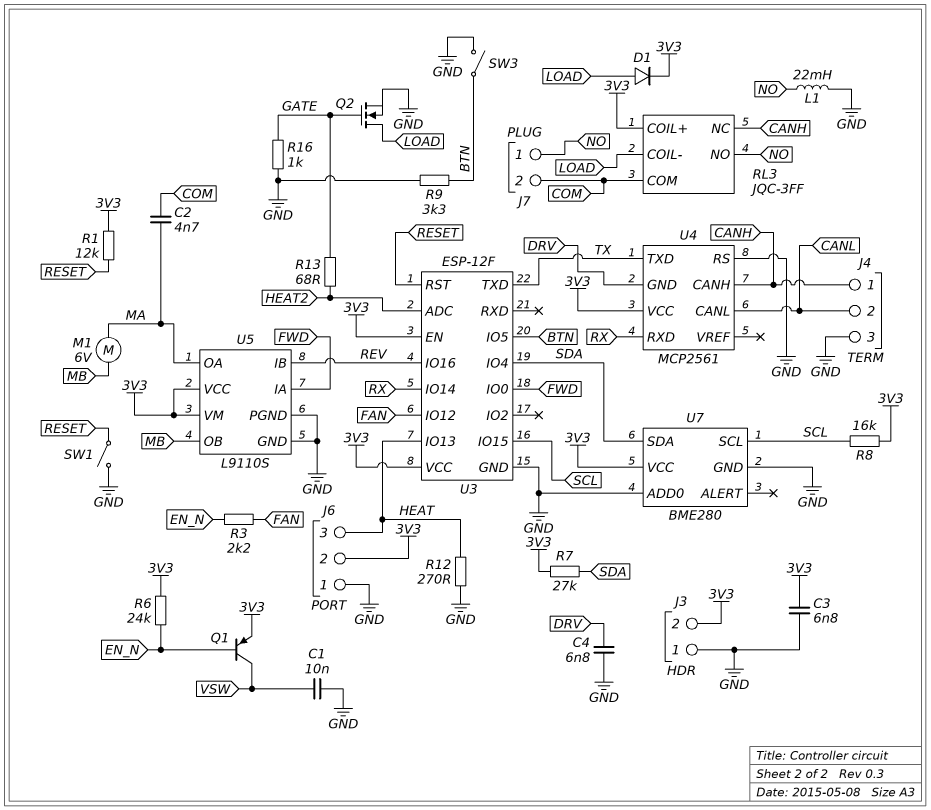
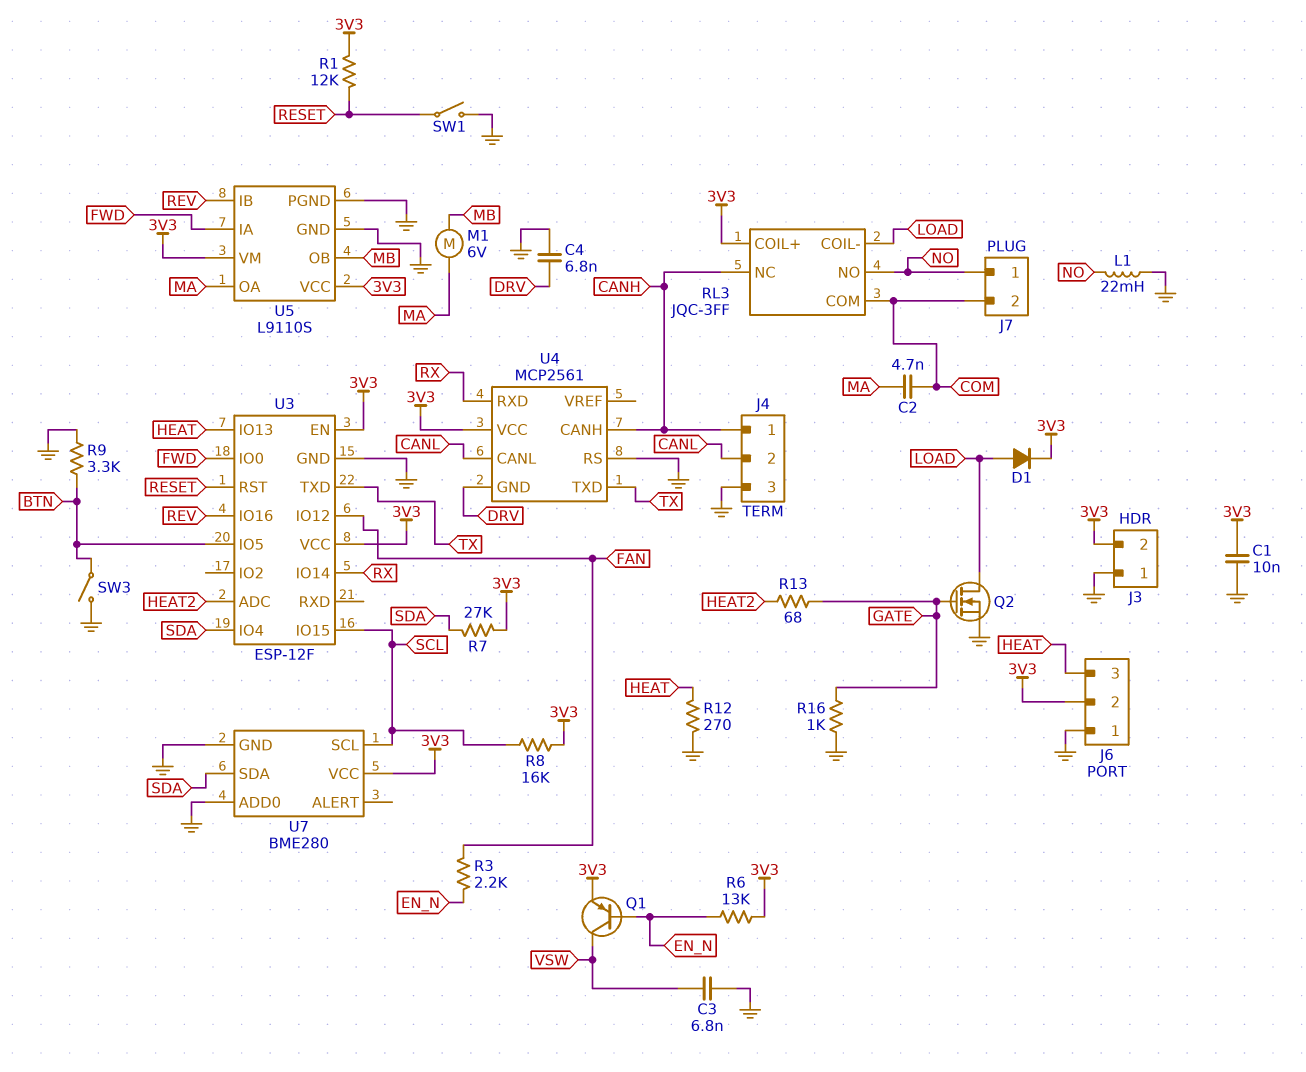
C1: 10nF (GND, VSW) -> 10nF (3V3, GND)
C3: 6.8nF (3V3, GND) -> 6.8nF (GND, VSW)
R6: 24k (3V3, EN_N) -> 13k (3V3, EN_N)

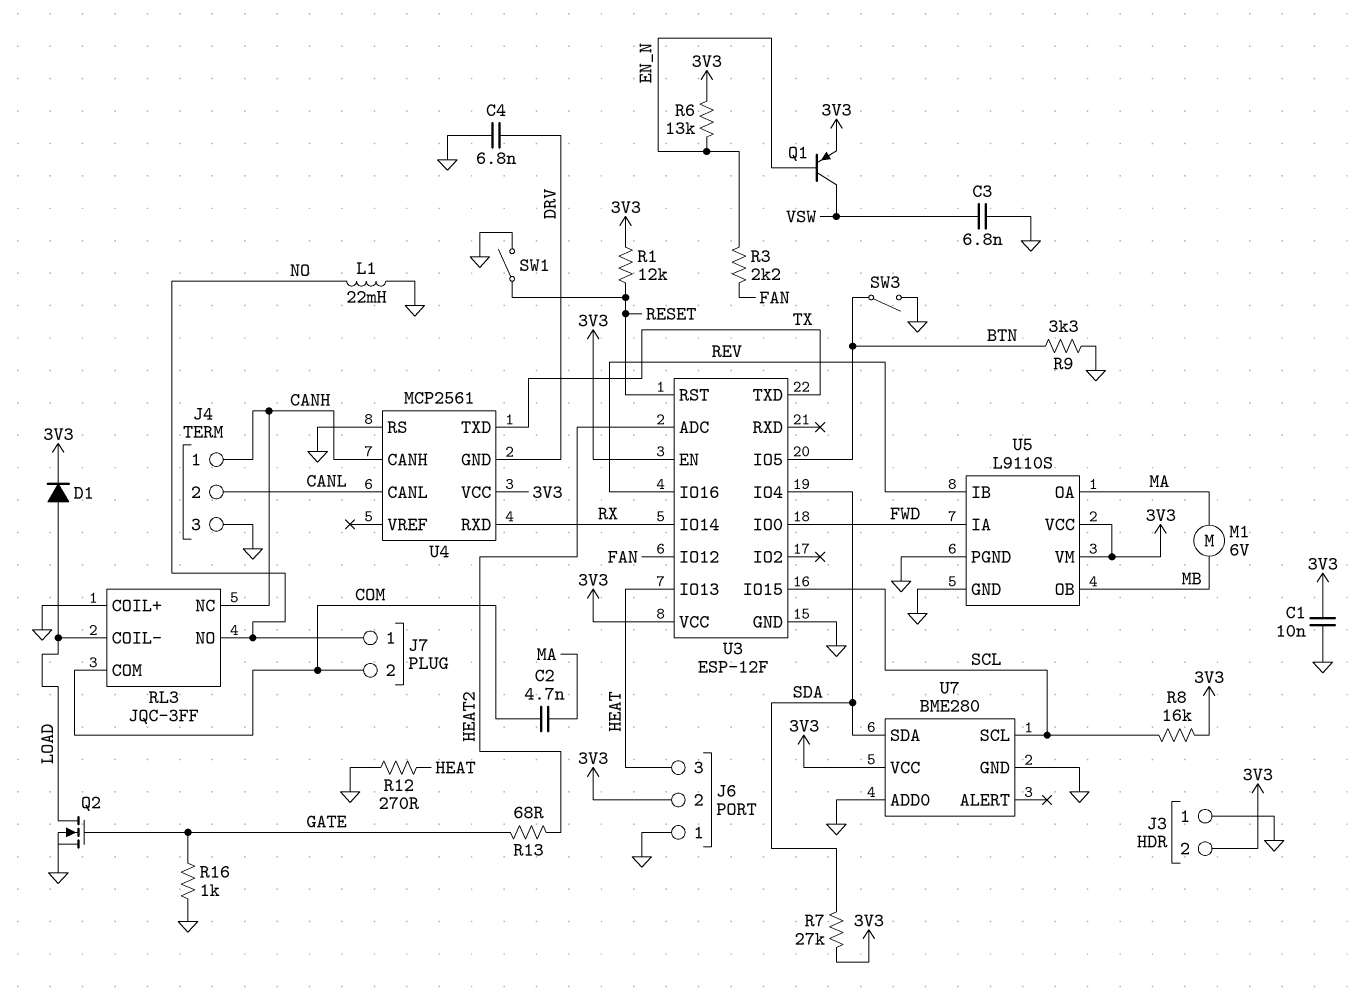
RL3 pin COIL+: 3V3 -> GND

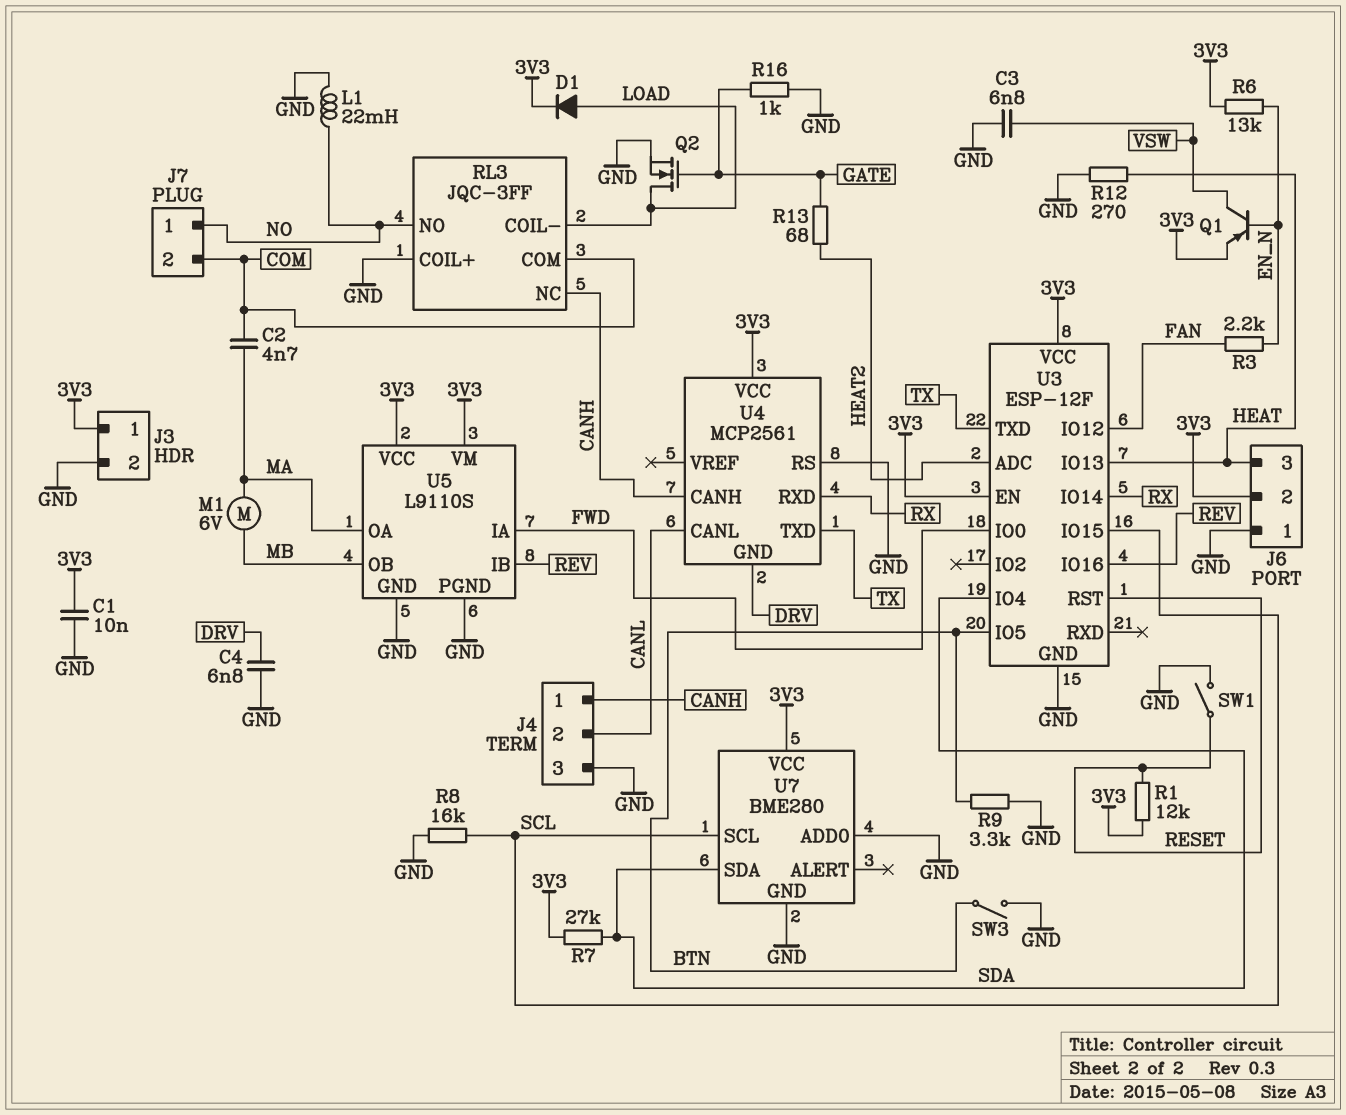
J3 pin 1: GND -> 3V3
J3 pin 2: 3V3 -> GND
R8: 16k (3V3, SCL) -> 16k (GND, SCL)

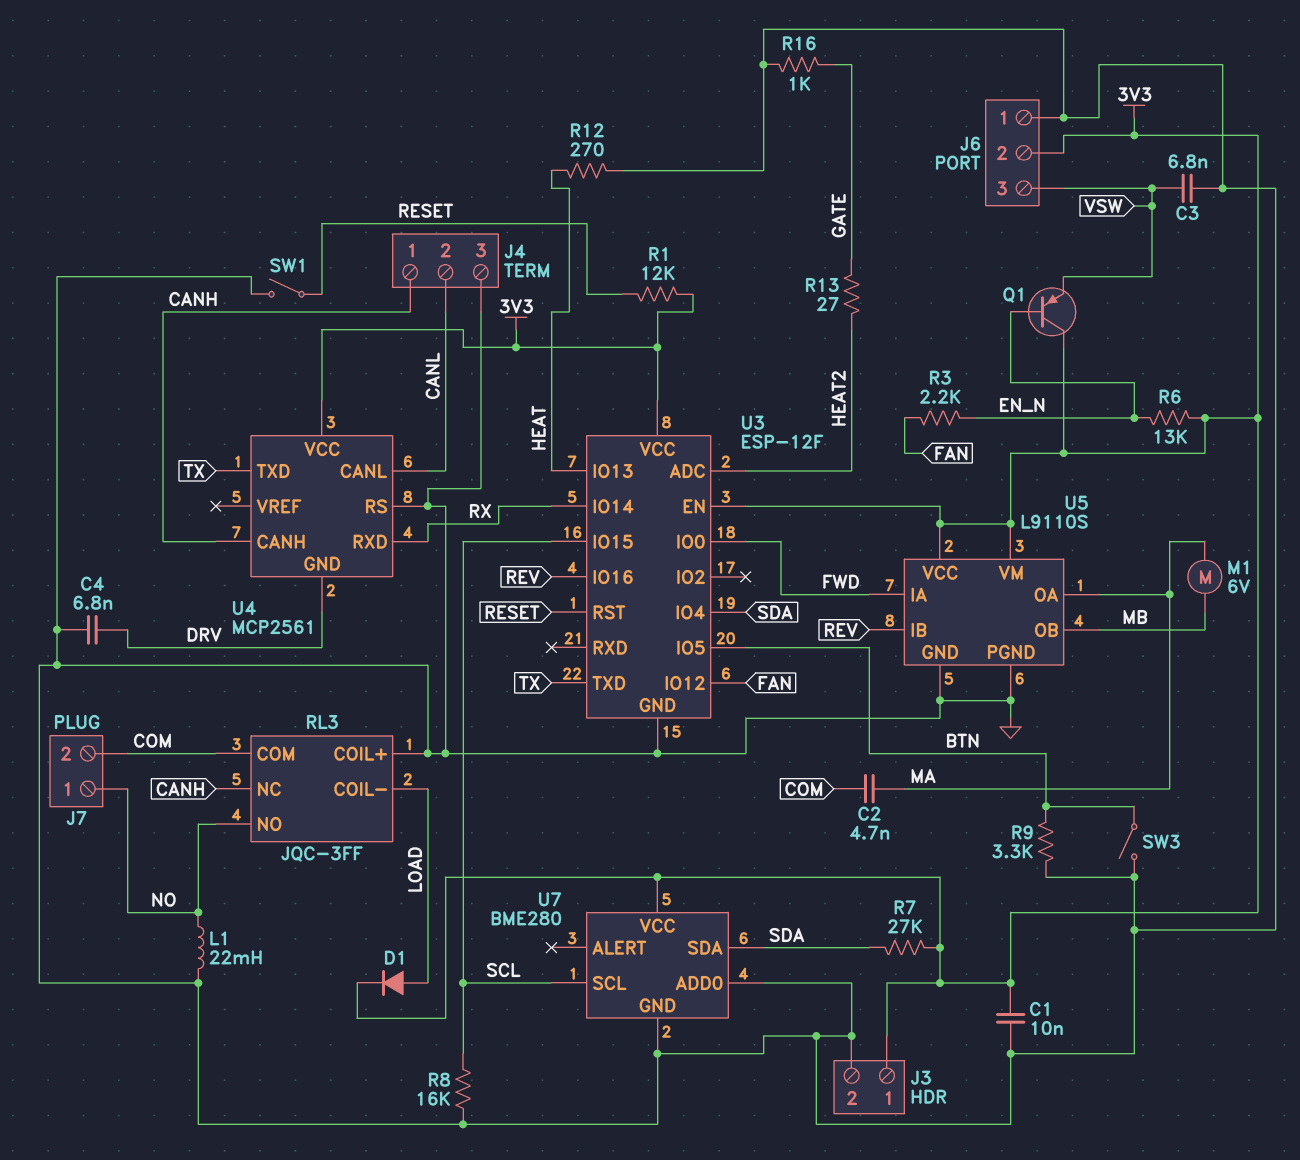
J6 pin 3: HEAT -> VSW
Q1: PNP (B EN_N, C VSW, E 3V3) -> PNP (B EN_N, C 3V3, E VSW)
Q2: NMOS (G GATE, D LOAD, S GND) -> none
R13: 68 (GATE, HEAT2) -> 27 (GATE, HEAT2)

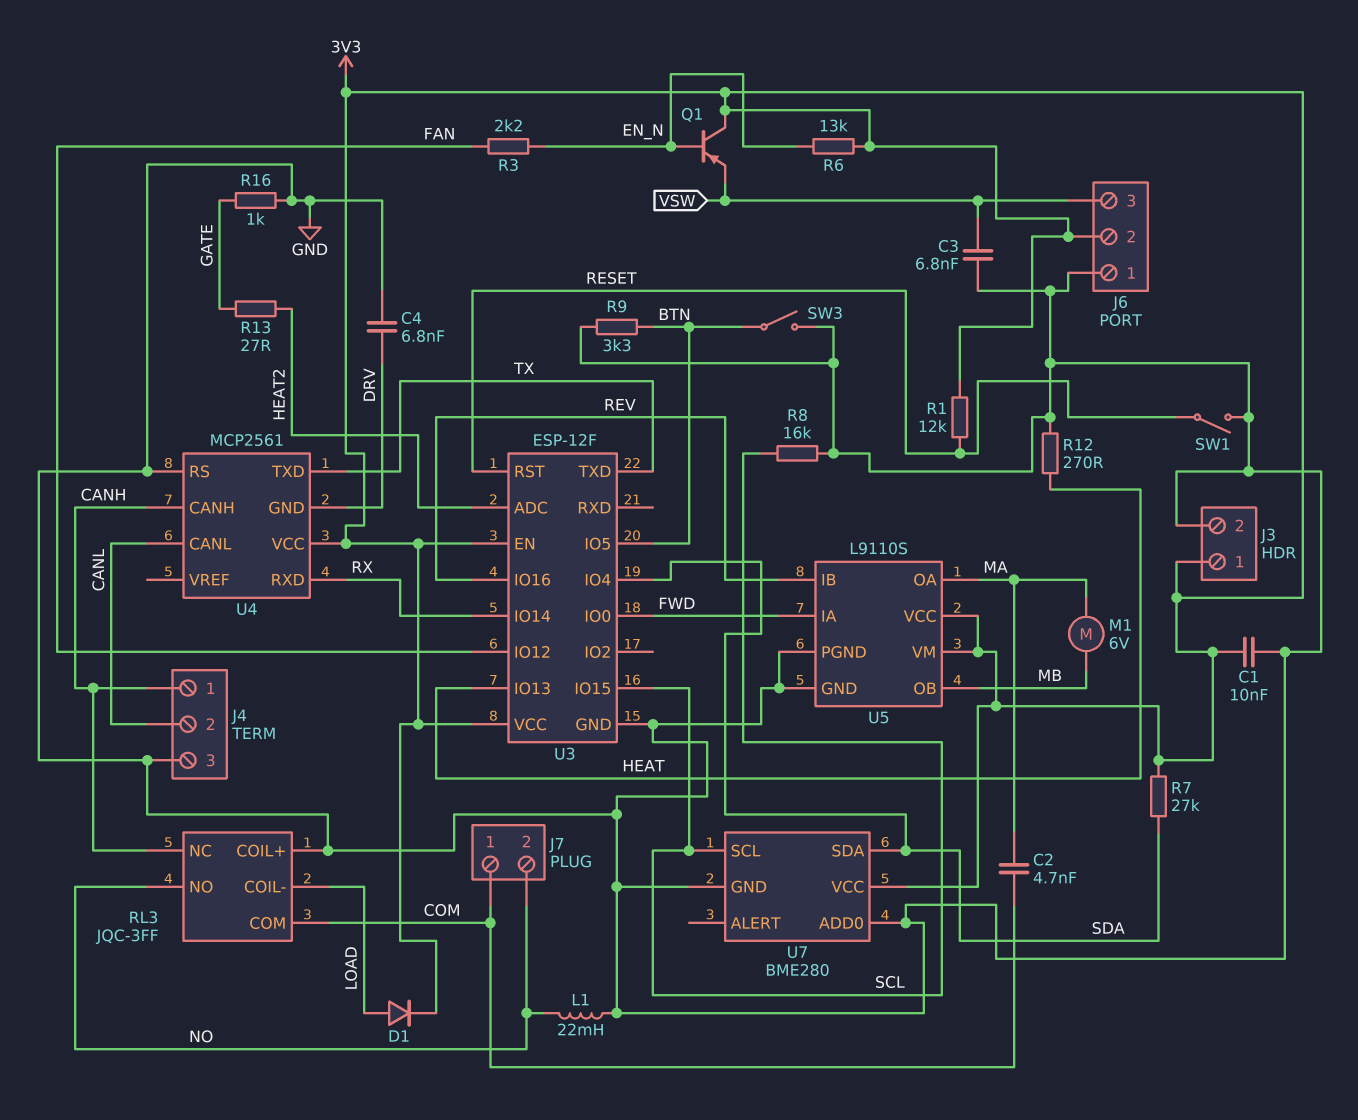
J7 pin 1: NO -> COM
J7 pin 2: COM -> NO

